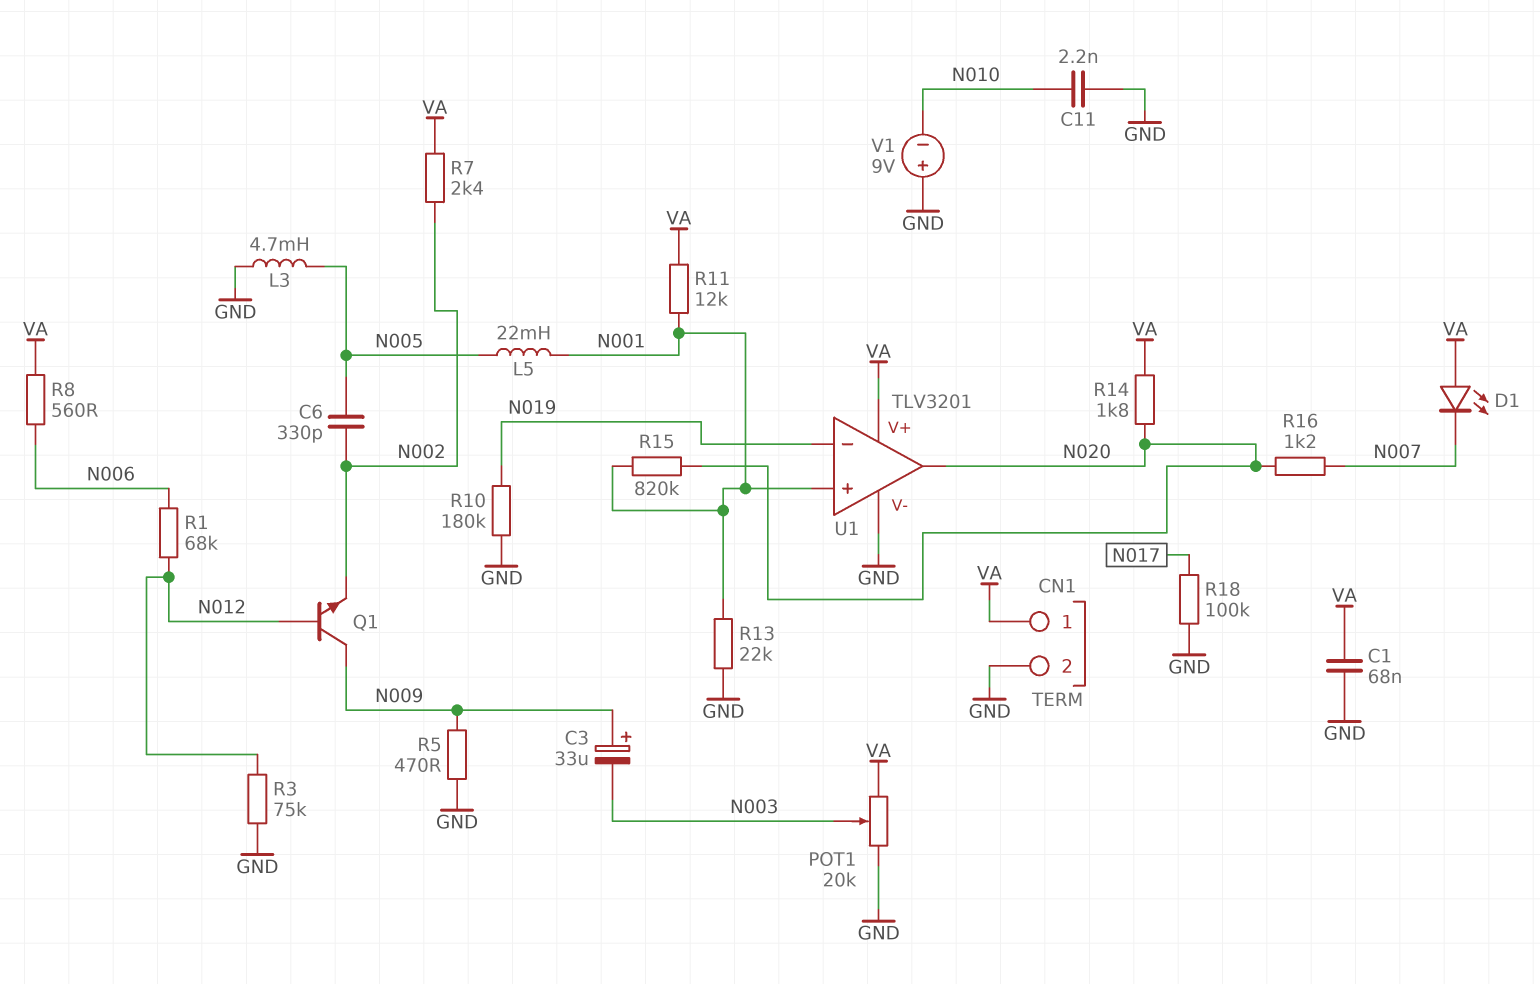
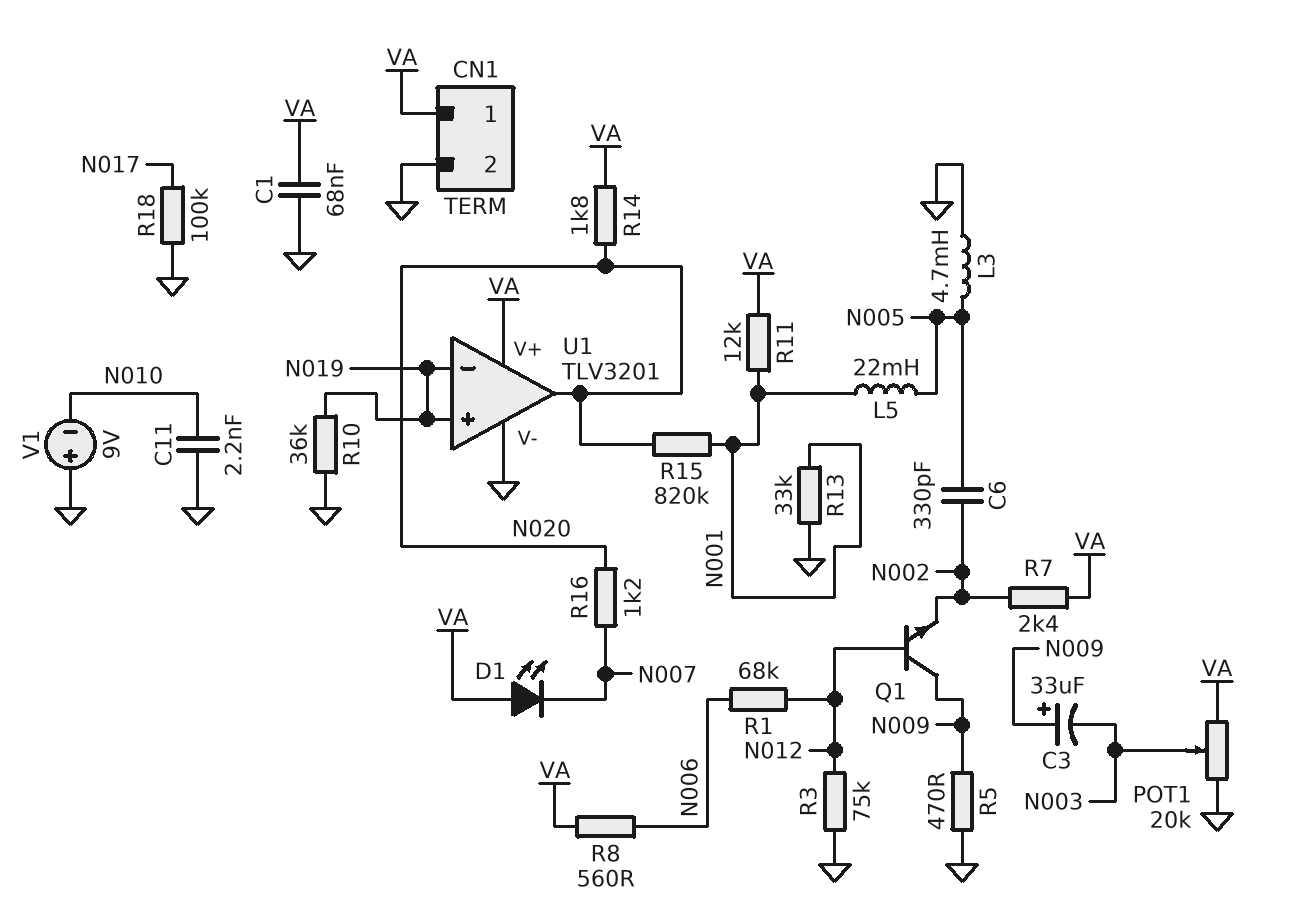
R10: 180k (GND, N019) -> 36k (GND, N019)
R13: 22k (GND, N001) -> 33k (GND, N001)
U1 pin in+: N001 -> N019

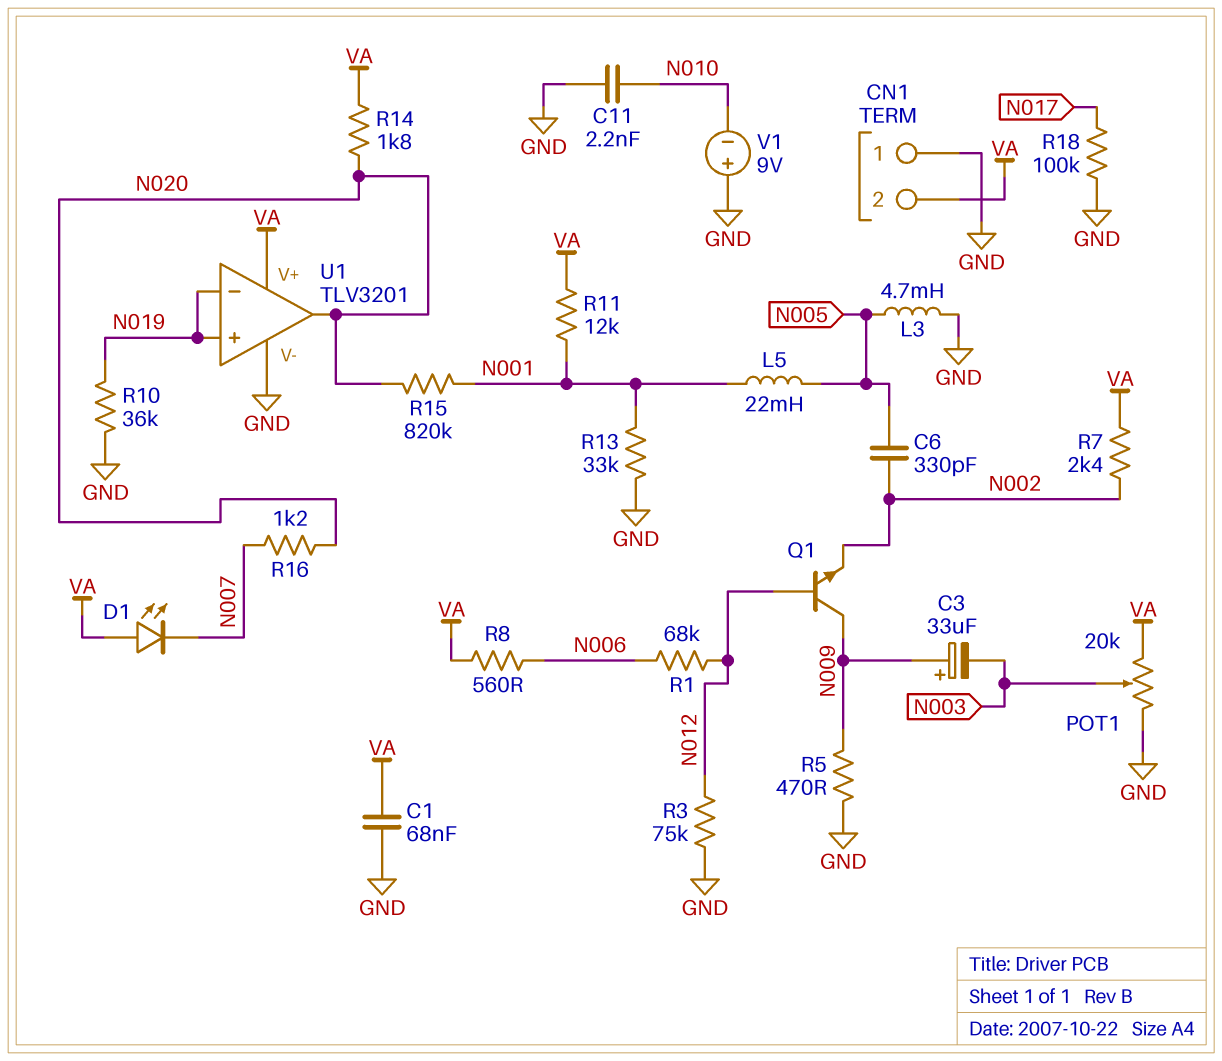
CN1 pin 1: VA -> GND
CN1 pin 2: GND -> VA

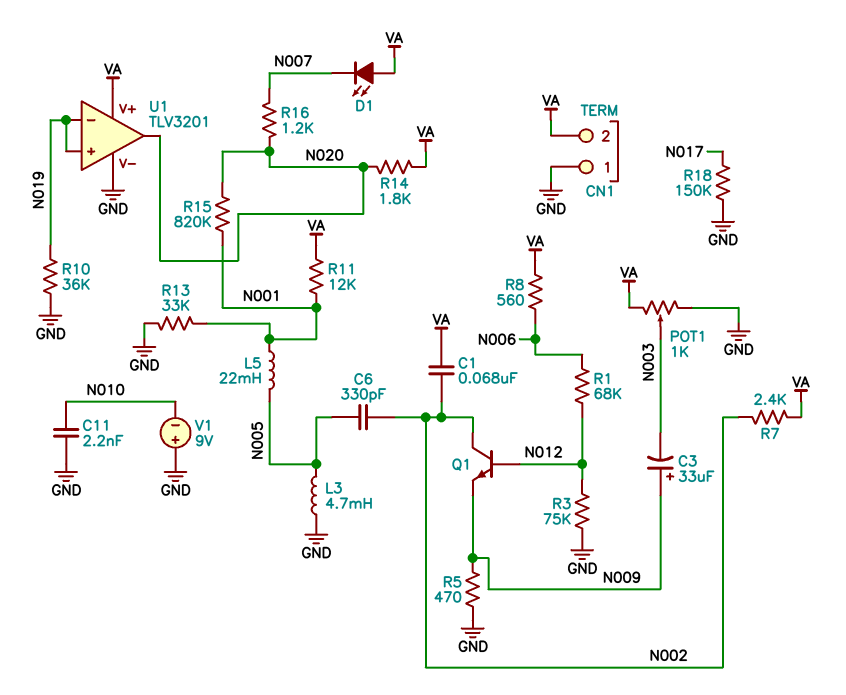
C1: 68nF (GND, VA) -> 68nF (N002, VA)
POT1: 20k (GND, VA, wiper N003) -> 1k (GND, VA, wiper N003)
Q1: NPN (B N012, C N009, E N002) -> NPN (B N012, C N002, E N009)
R18: 100k (GND, N017) -> 150k (GND, N017)

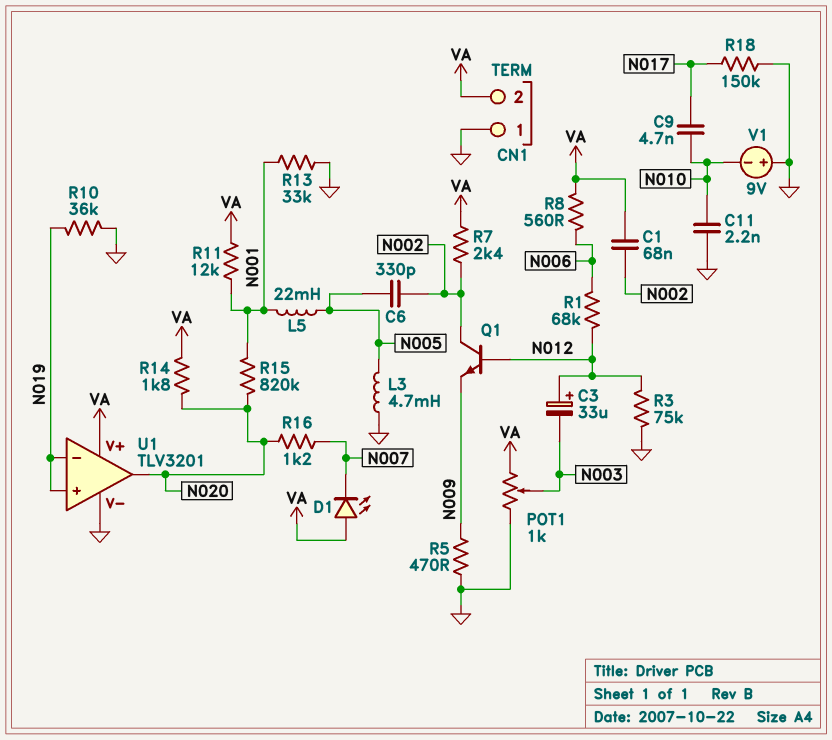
C3: 33uF (plus N009, minus N003) -> 33uF (plus N012, minus N003)
C9: none -> 4.7nF (N010, N017)

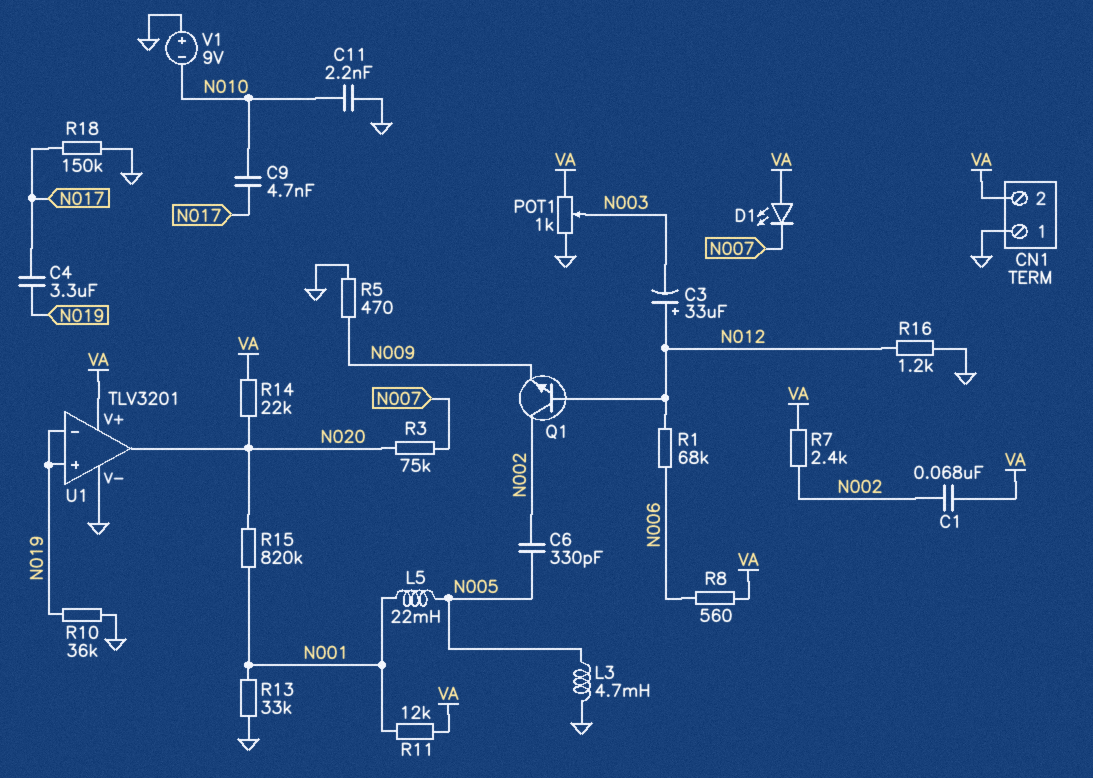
C4: none -> 3.3uF (N017, N019)
R3: 75k (GND, N012) -> 75k (N007, N020)
R14: 1.8k (N020, VA) -> 22k (N020, VA)
R16: 1.2k (N007, N020) -> 1.2k (GND, N012)

